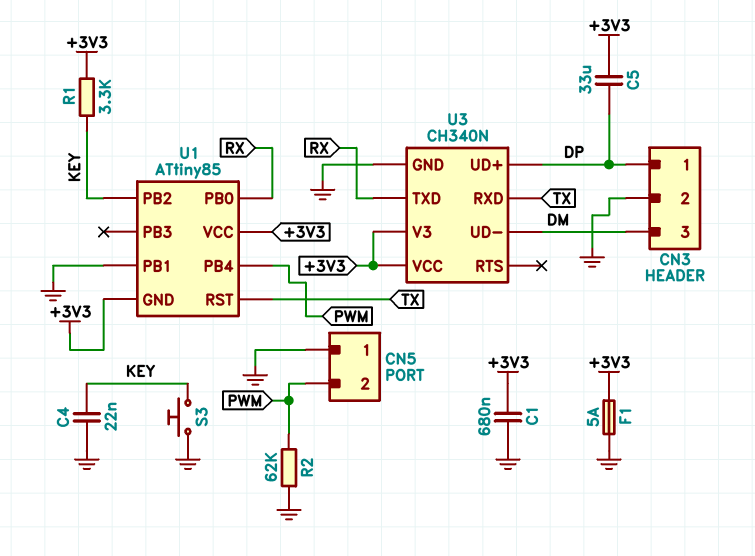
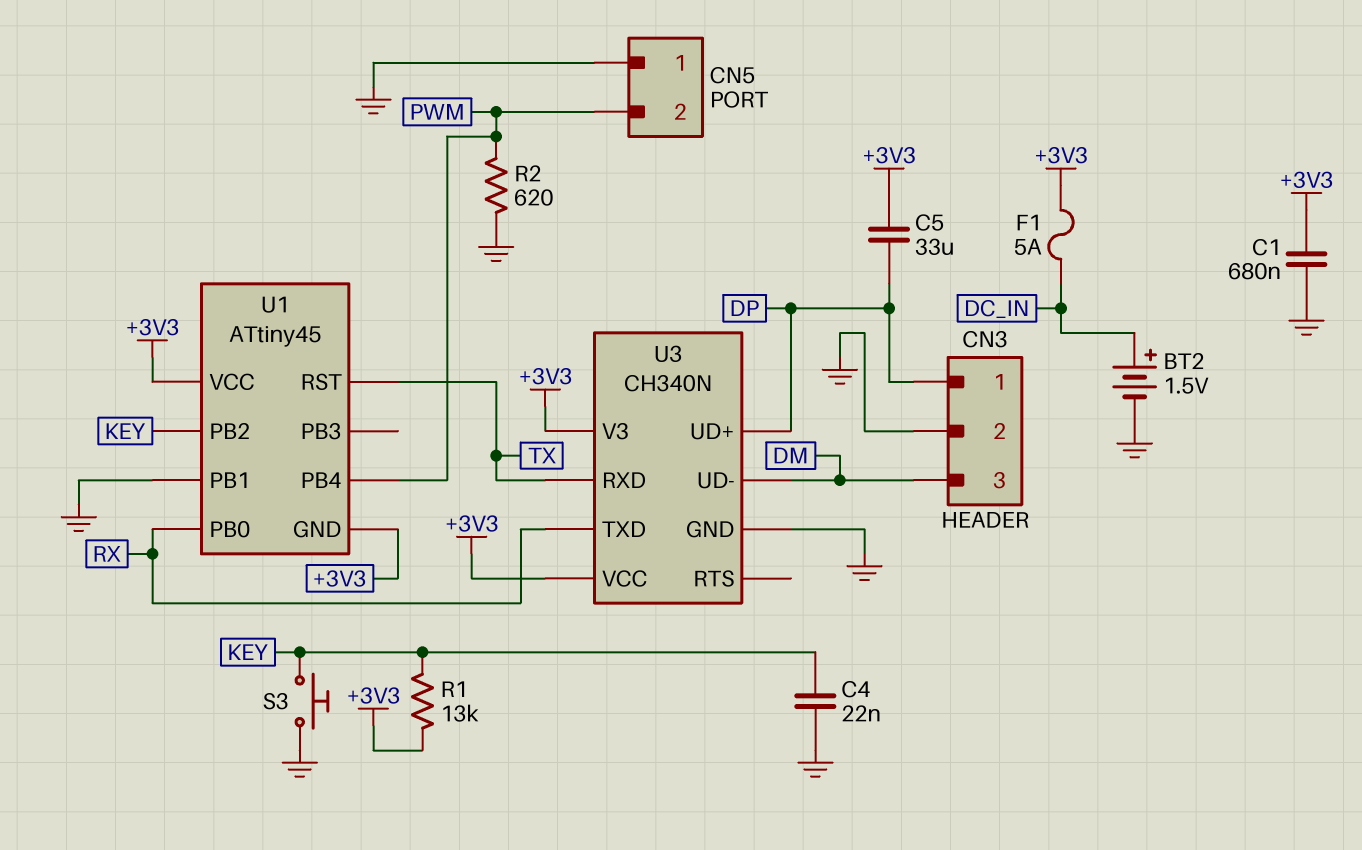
BT2: none -> 1.5V (plus DC_IN, minus GND)
F1: 5A (+3V3, GND) -> 5A (+3V3, DC_IN)
R1: 3.3k (+3V3, KEY) -> 13k (+3V3, KEY)
R2: 62k (GND, PWM) -> 620 (GND, PWM)
U1: ATtiny85 -> ATtiny45

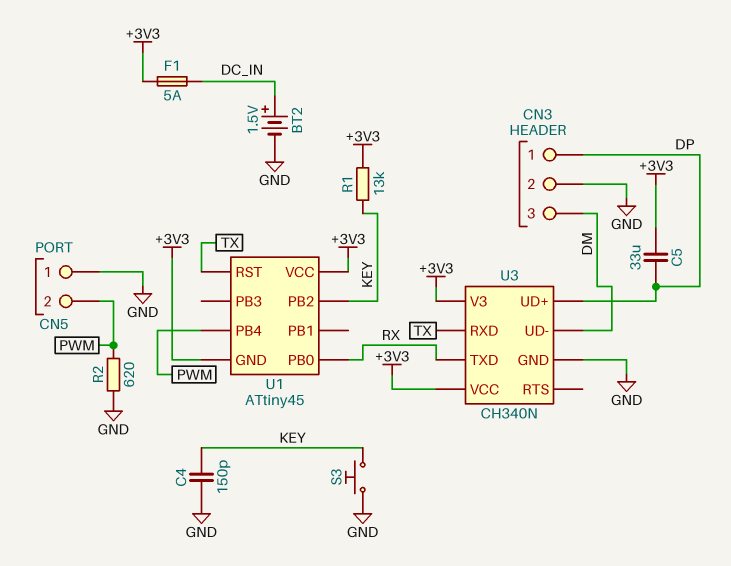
C1: 680nF (+3V3, GND) -> none
C4: 22nF (GND, KEY) -> 150pF (GND, KEY)
U1 pin PB1: GND -> none

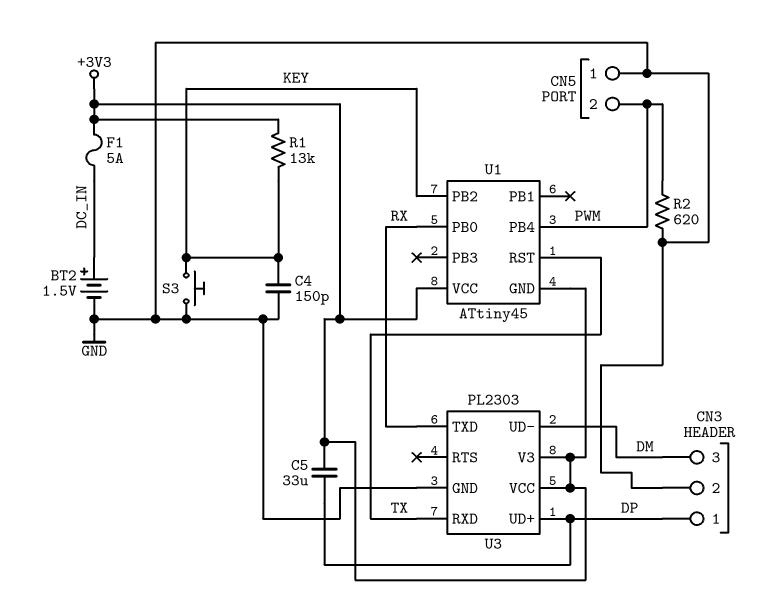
U3: CH340N -> PL2303

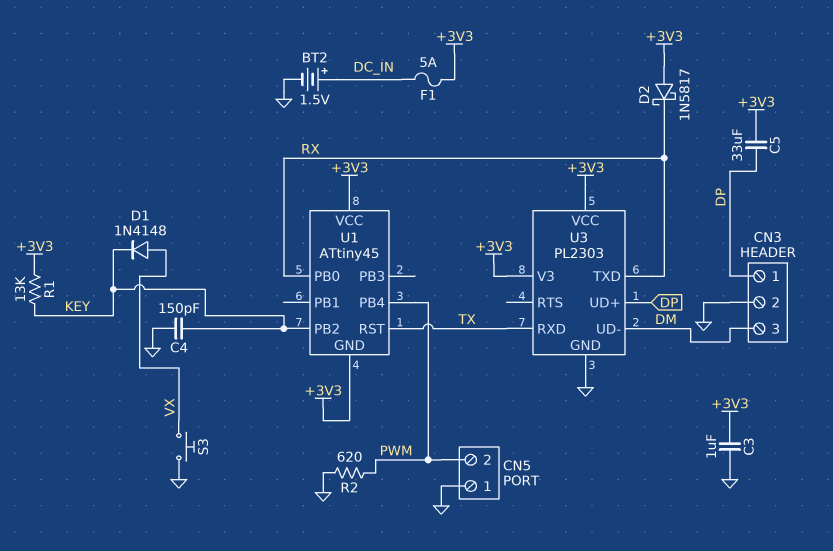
C3: none -> 1uF (+3V3, GND)
D1: none -> diode 1N4148 (A VX, K KEY)
D2: none -> schottky 1N5817 (A +3V3, K RX)
S3: button (GND, KEY) -> button (GND, VX)

